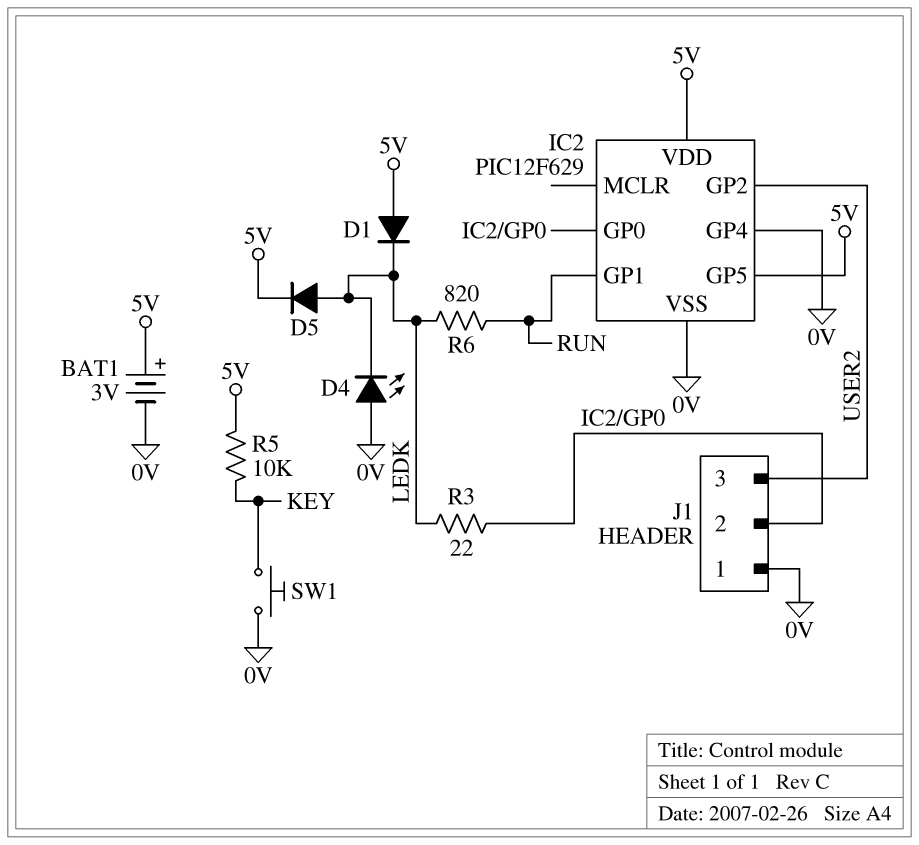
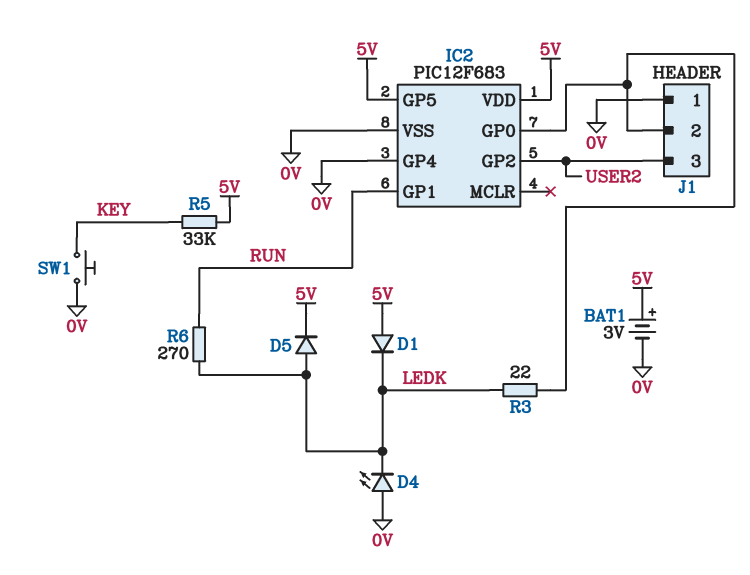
IC2: PIC12F629 -> PIC12F683
R5: 10k (5V, KEY) -> 33k (5V, KEY)
R6: 820 (LEDK, RUN) -> 270 (LEDK, RUN)

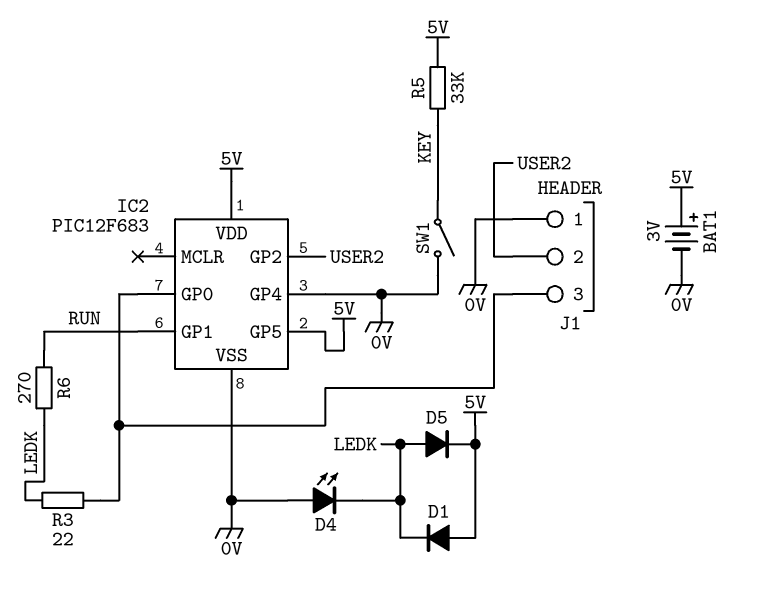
J1 pin 2: IC2/GP0 -> USER2
J1 pin 3: USER2 -> IC2/GP0
SW1: button (0V, KEY) -> switch (0V, KEY)

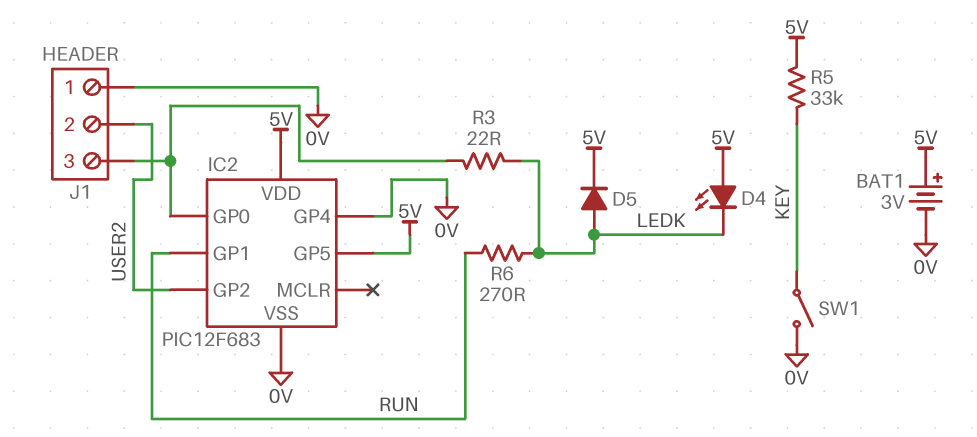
D1: diode (A 5V, K LEDK) -> none
D4: LED (A 0V, K LEDK) -> LED (A 5V, K LEDK)

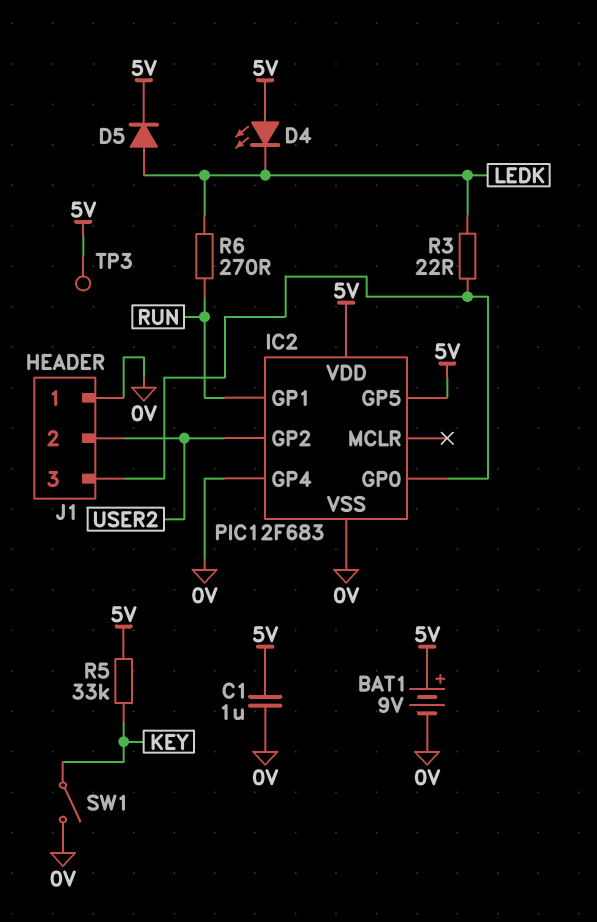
BAT1: 3V (plus 5V, minus 0V) -> 9V (plus 5V, minus 0V)
C1: none -> 1uF (0V, 5V)
TP3: none -> test point (5V)

